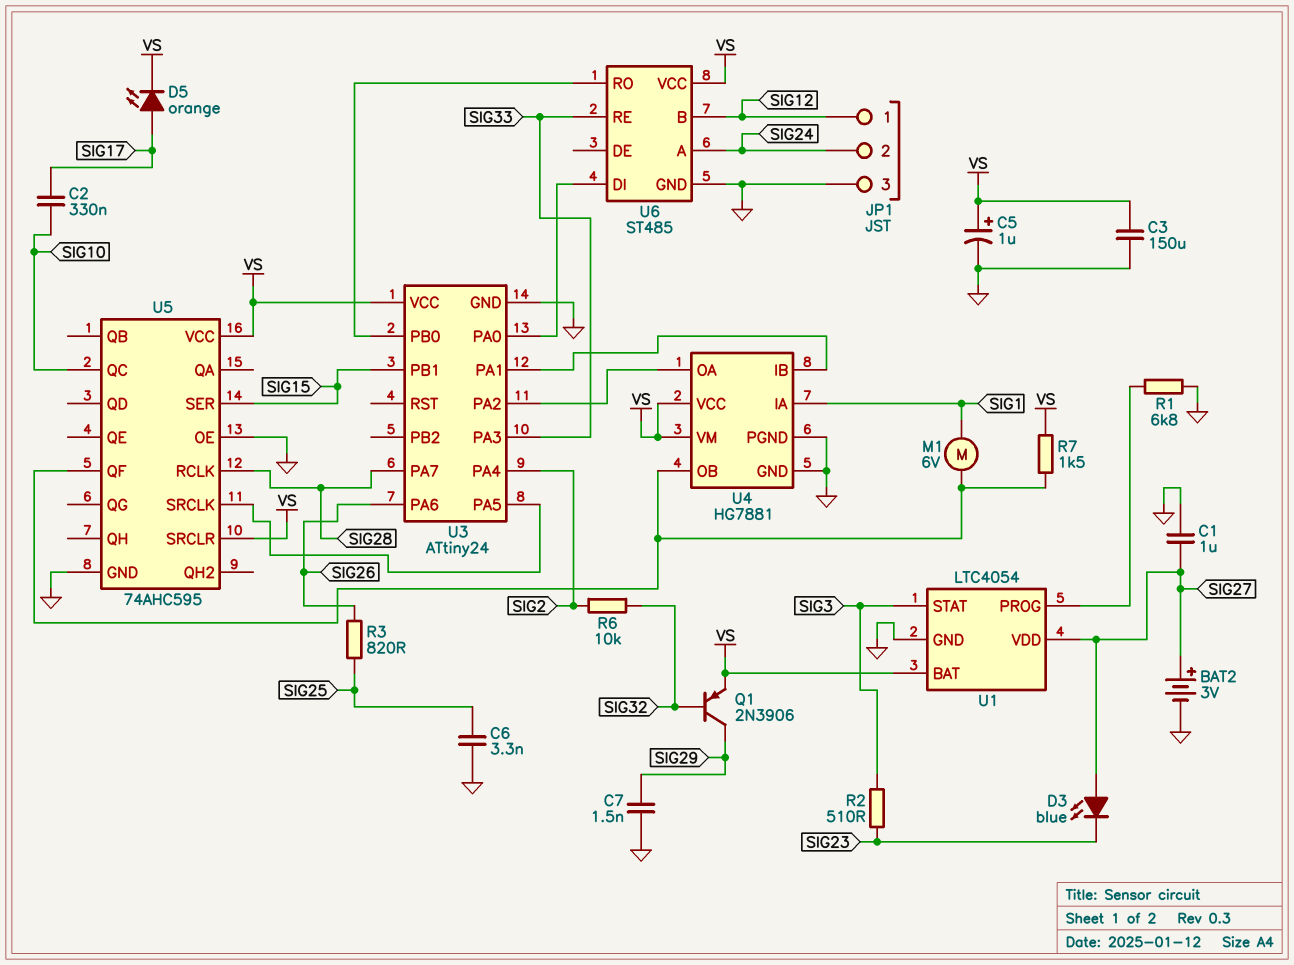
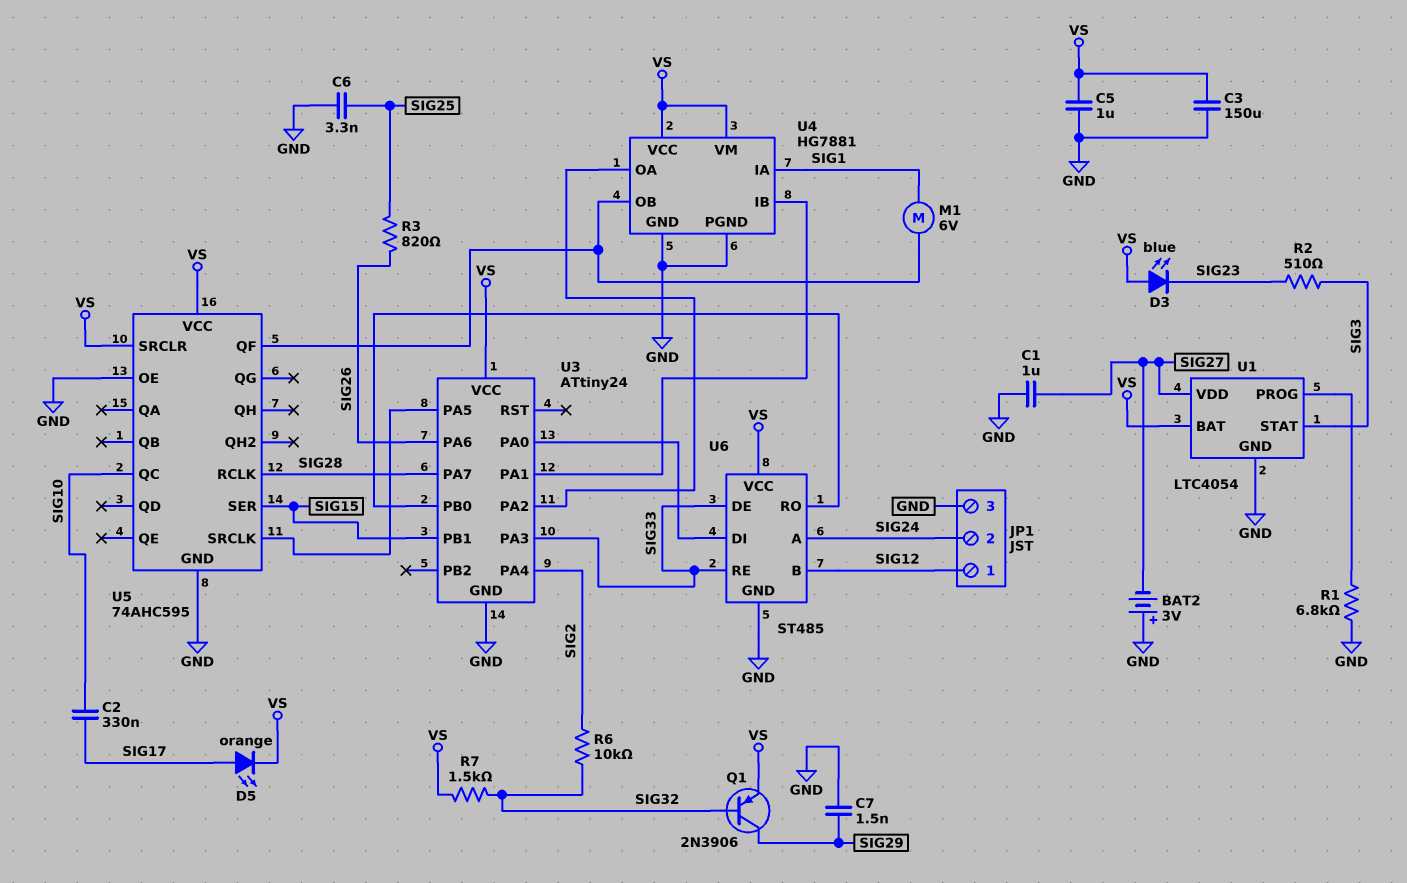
BAT2: 3V (plus SIG27, minus GND) -> 3V (plus GND, minus SIG27)
C5: 1uF (plus VS, minus GND) -> 1uF (GND, VS)
D3: LED blue (A SIG27, K SIG23) -> LED blue (A VS, K SIG23)
R7: 1.5k (U4/OB, VS) -> 1.5k (SIG32, VS)
U6 pin DE: none -> SIG33

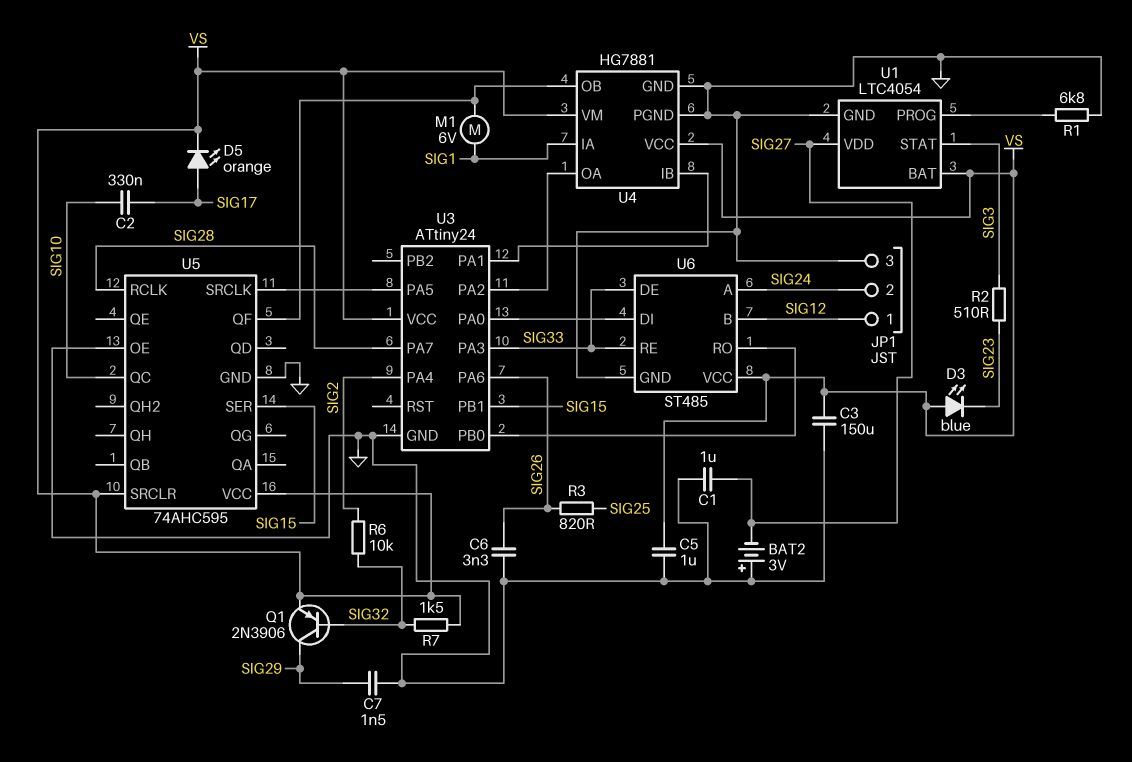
C6: 3.3nF (GND, SIG25) -> 3.3nF (GND, SIG26)

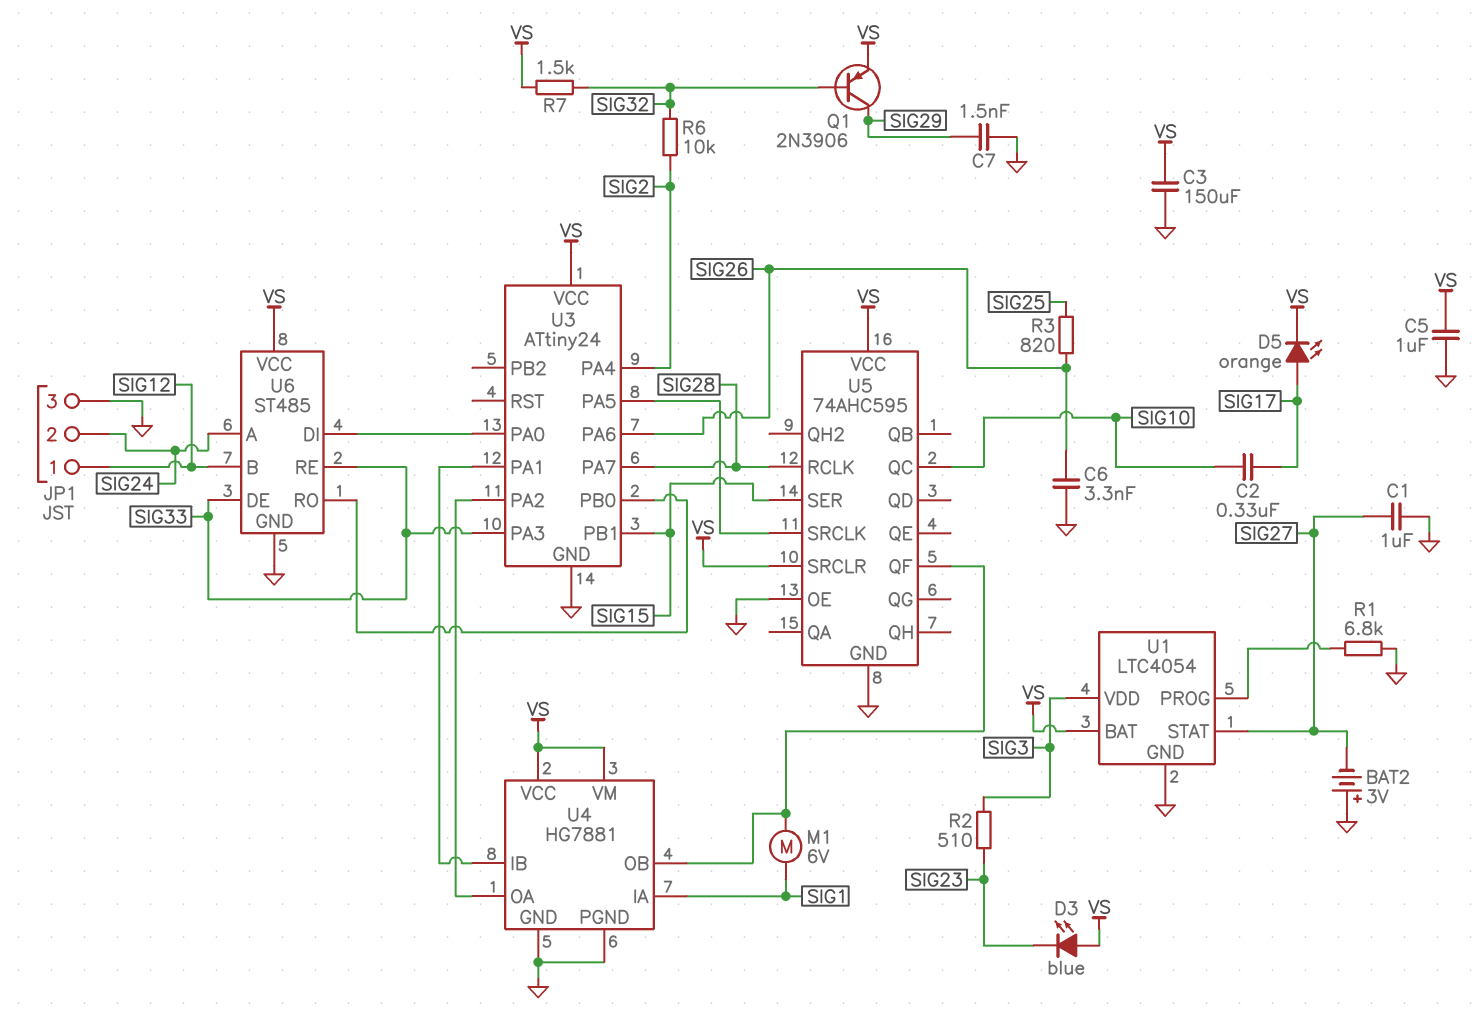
U1 pin STAT: SIG3 -> SIG27
U1 pin VDD: SIG27 -> SIG3

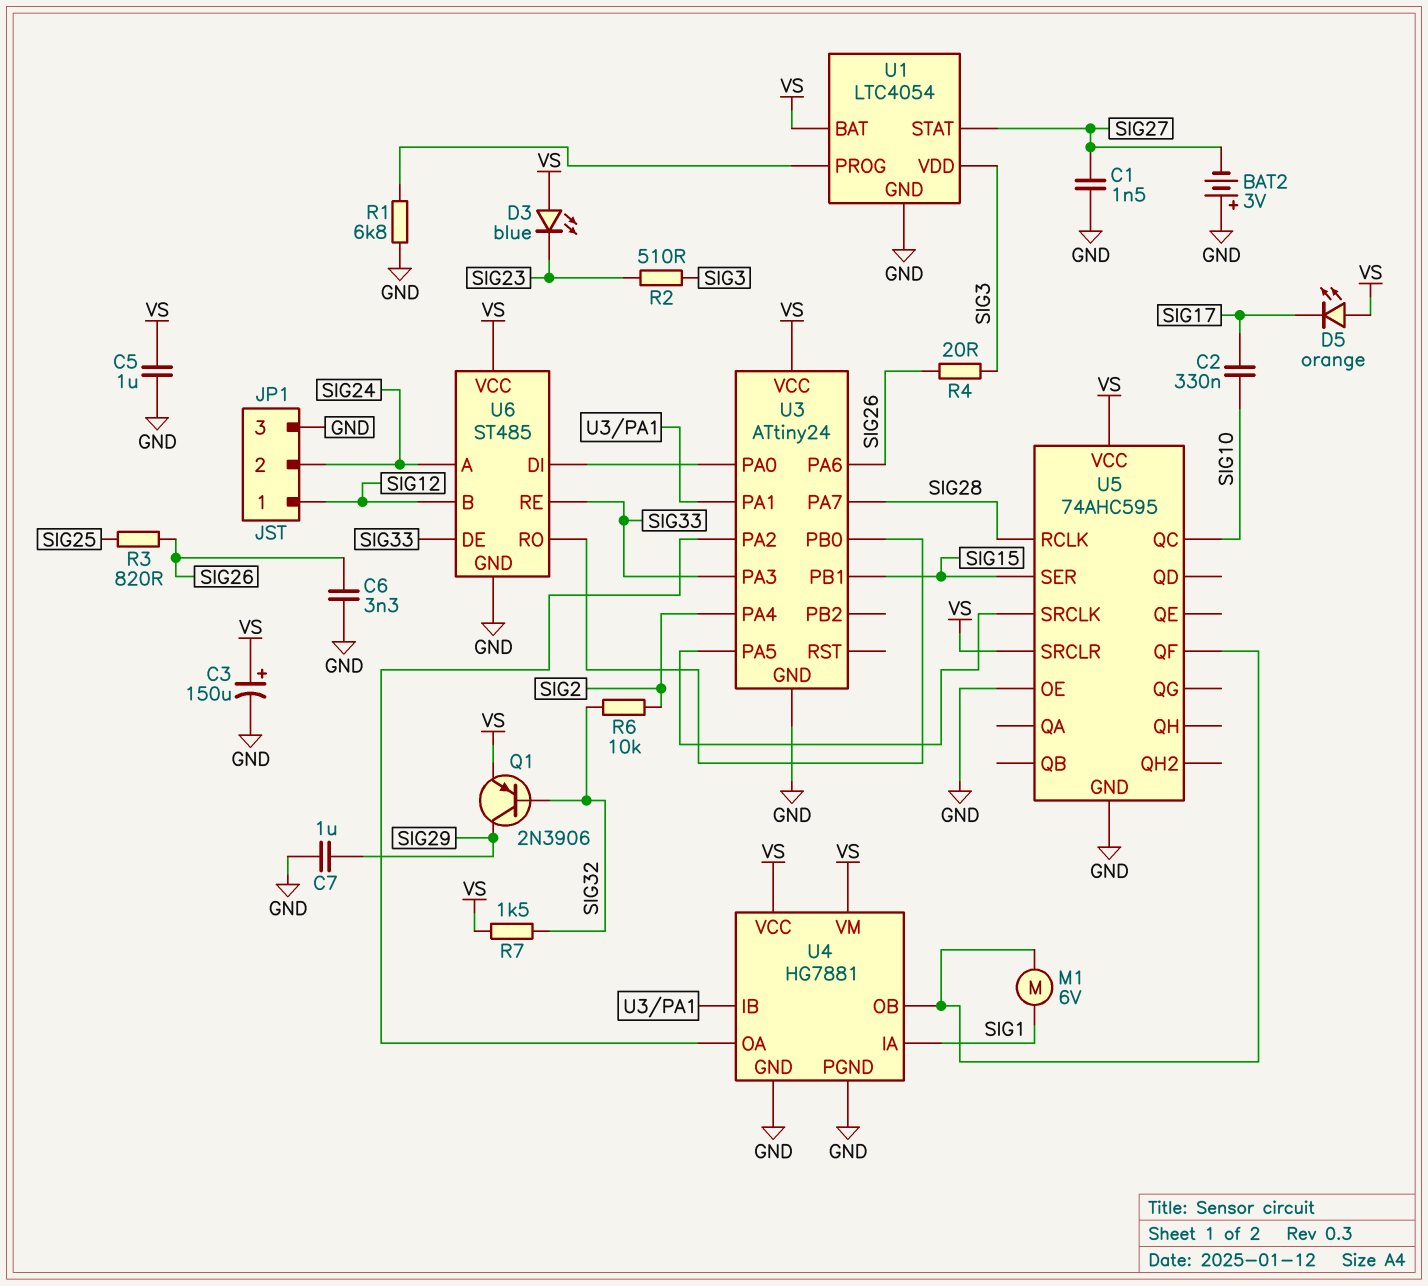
C1: 1uF (GND, SIG27) -> 1.5nF (GND, SIG27)
C3: 150uF (GND, VS) -> 150uF (plus VS, minus GND)
C7: 1.5nF (GND, SIG29) -> 1uF (GND, SIG29)
D5: LED orange (A SIG17, K VS) -> LED orange (A VS, K SIG17)
R4: none -> 20 (SIG3, SIG26)

